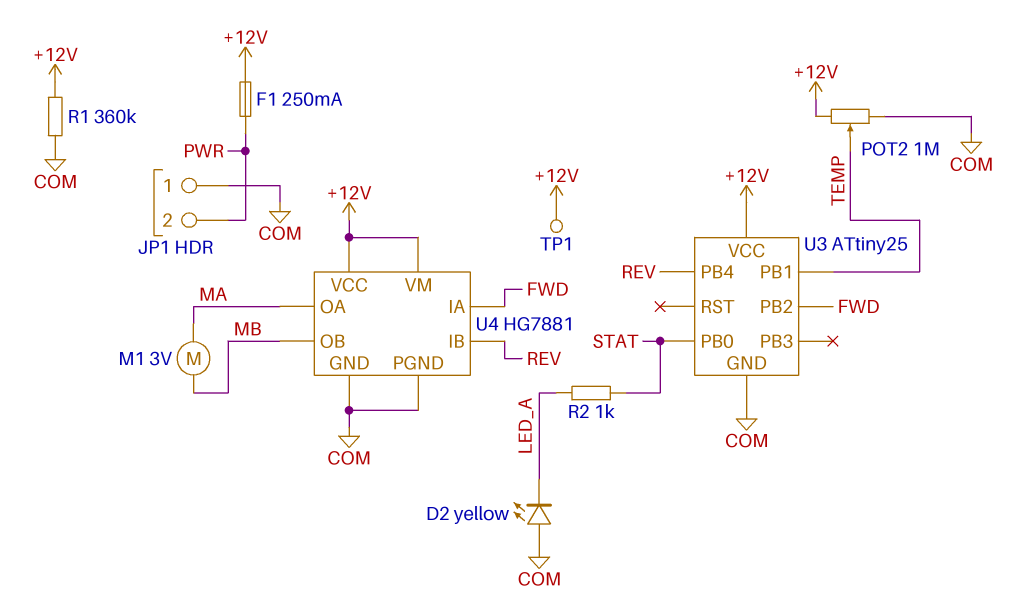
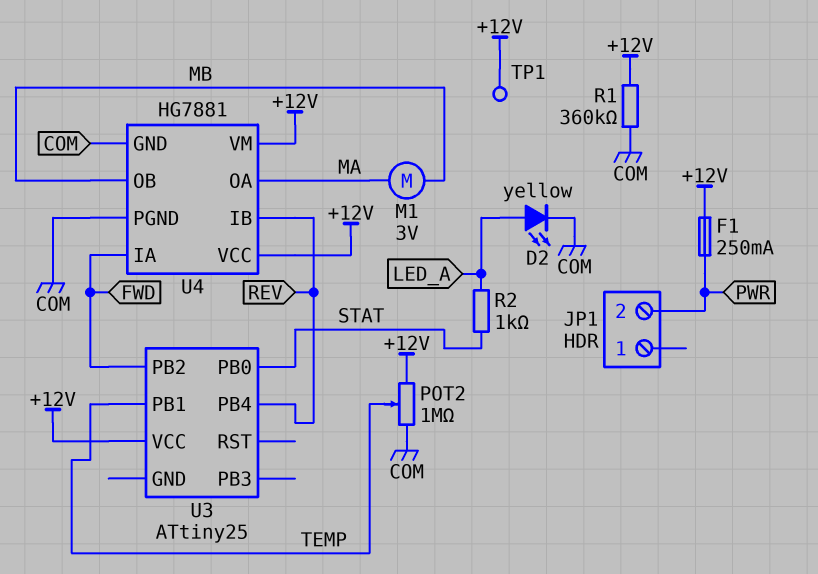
D2: LED yellow (A COM, K LED_A) -> LED yellow (A LED_A, K COM)
JP1 pin 1: COM -> none
U3 pin GND: COM -> none

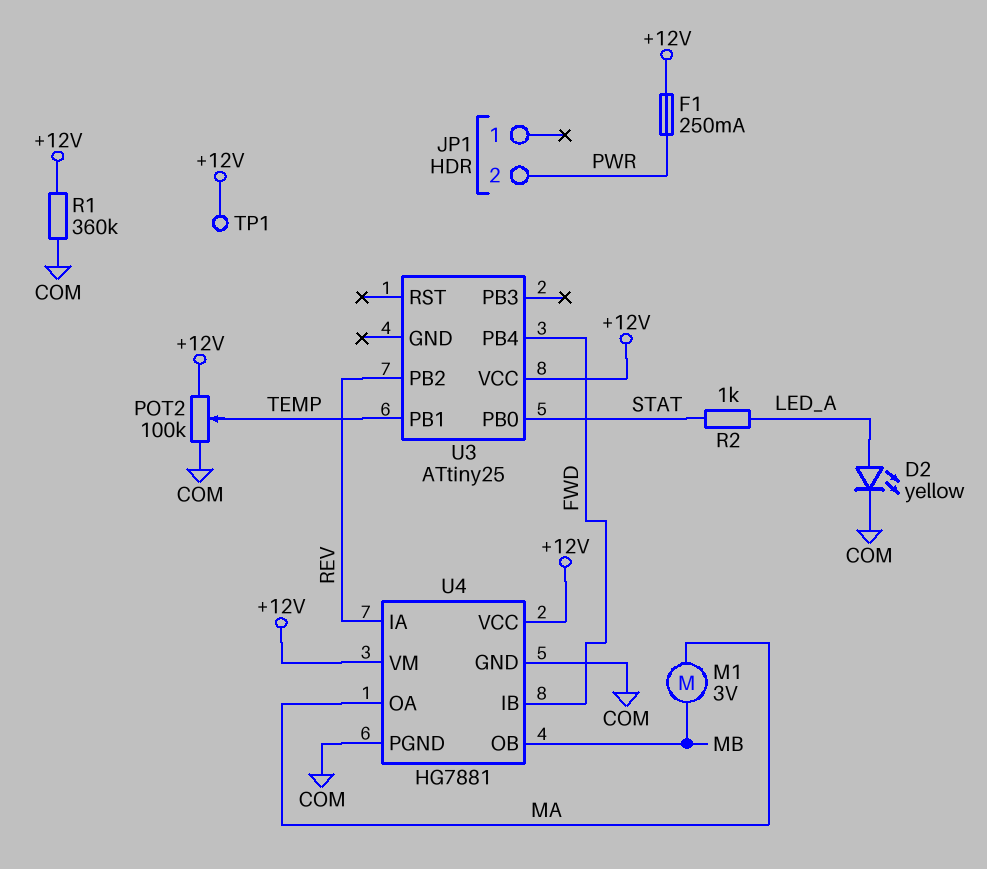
POT2: 1M (+12V, COM, wiper TEMP) -> 100k (+12V, COM, wiper TEMP)
U3 pin PB2: FWD -> REV
U3 pin PB4: REV -> FWD
U4 pin IA: FWD -> REV
U4 pin IB: REV -> FWD

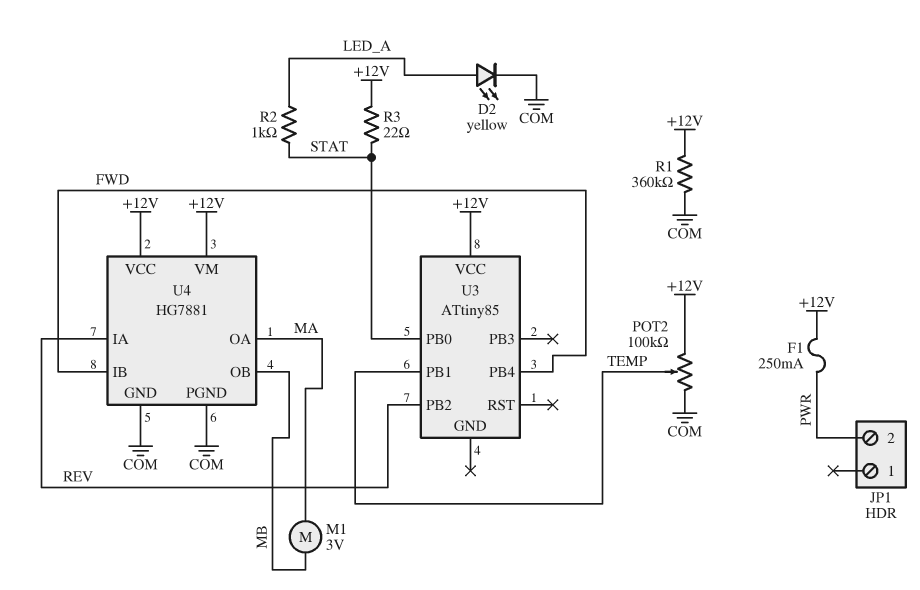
R3: none -> 22 (+12V, STAT)
TP1: test point (+12V) -> none
U3: ATtiny25 -> ATtiny85

